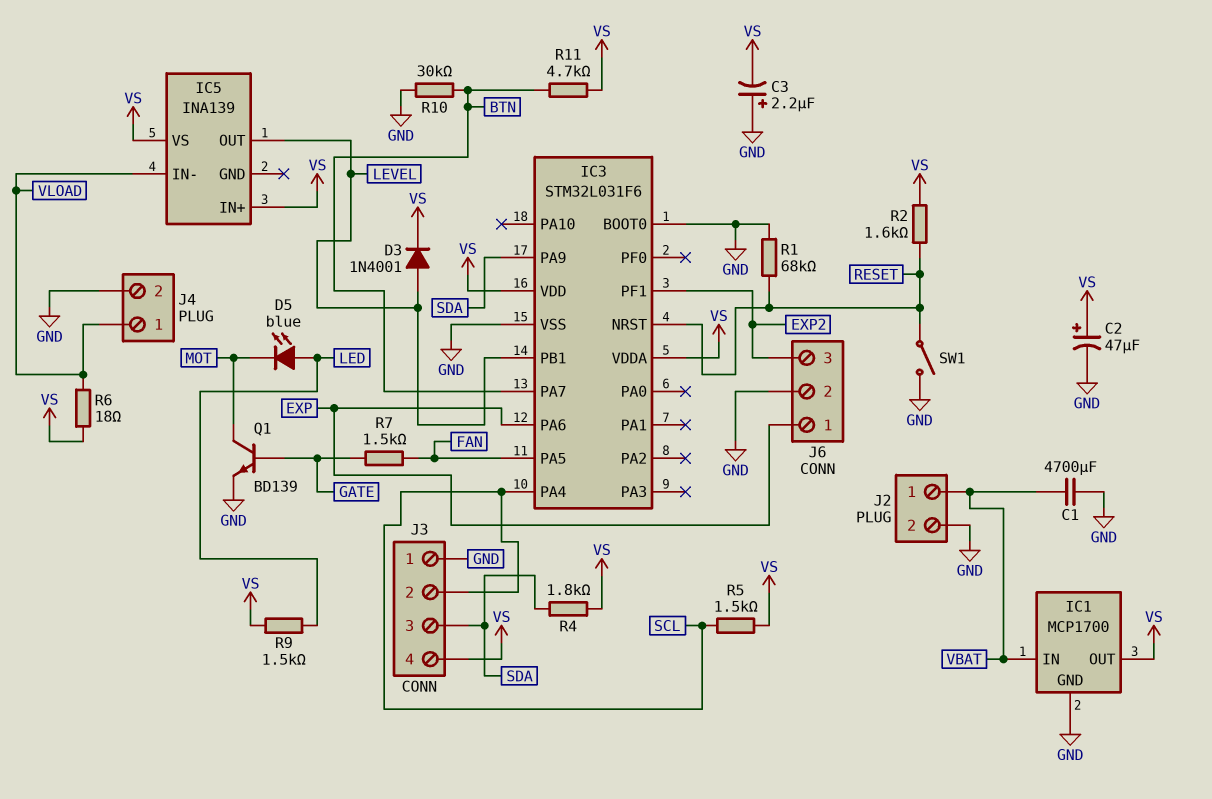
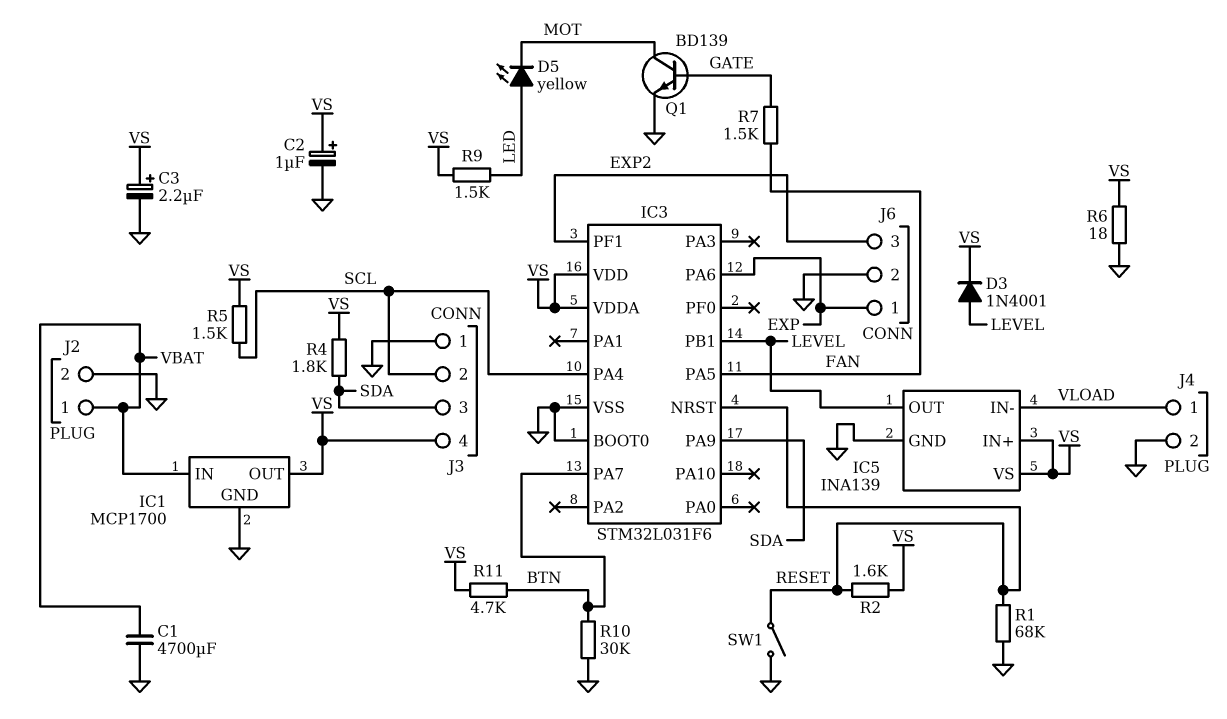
C2: 47uF (plus VS, minus GND) -> 1uF (plus VS, minus GND)
C3: 2.2uF (plus GND, minus VS) -> 2.2uF (plus VS, minus GND)
D5: LED blue (A LED, K MOT) -> LED yellow (A LED, K MOT)
IC5 pin GND: none -> GND
R6: 18 (VLOAD, VS) -> 18 (GND, VS)

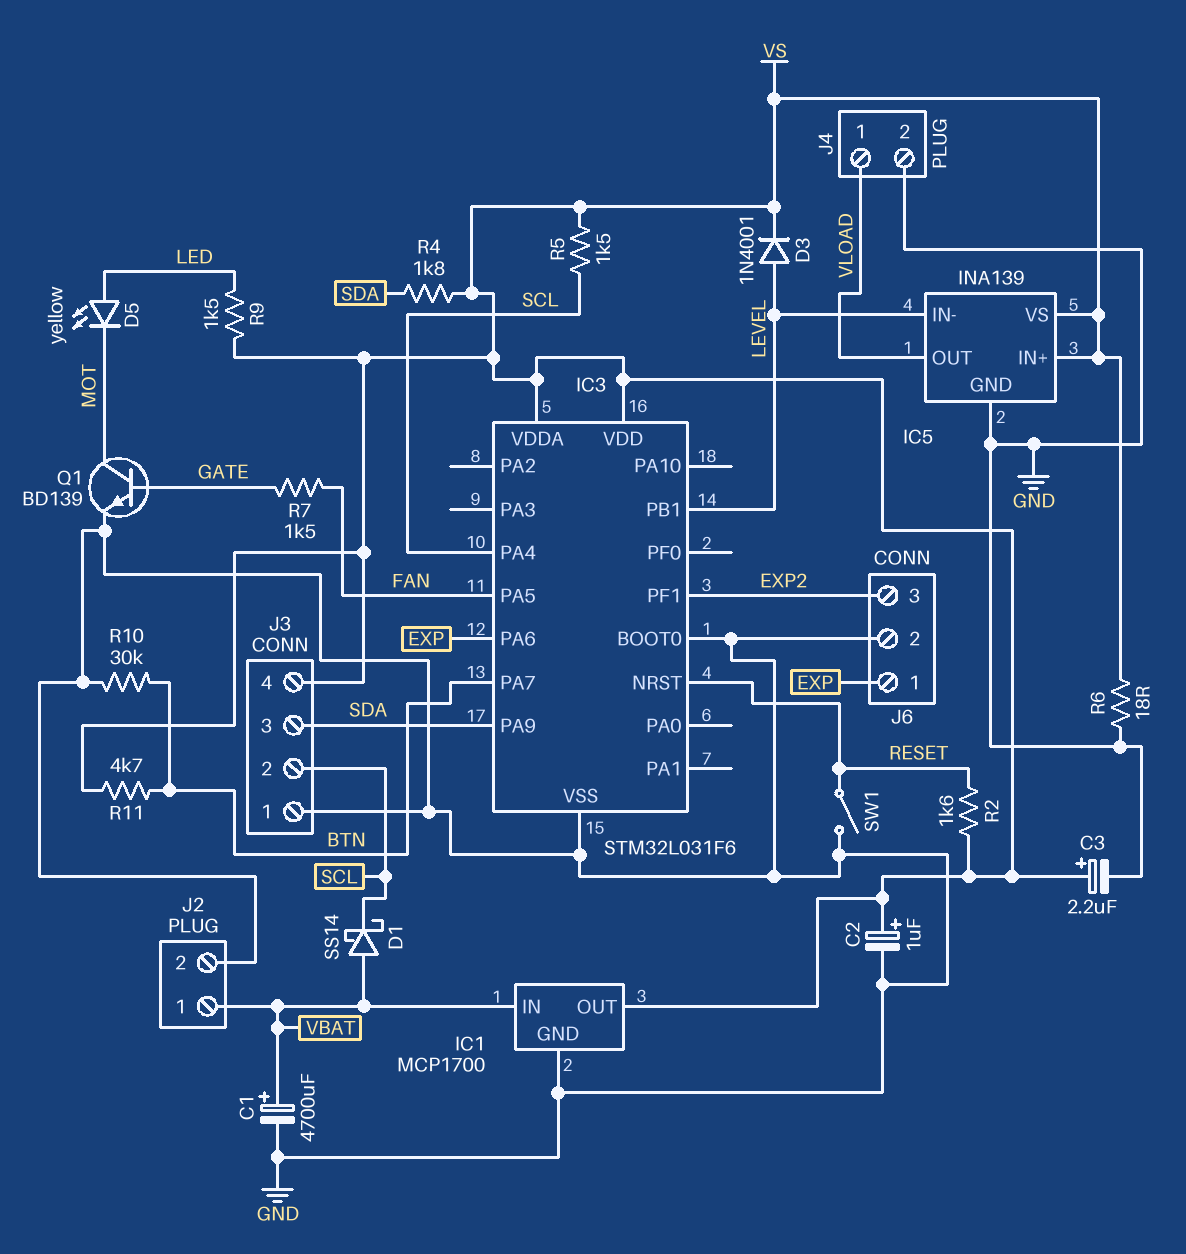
C1: 4700uF (GND, VBAT) -> 4700uF (plus VBAT, minus GND)
D1: none -> schottky SS14 (A VBAT, K SCL)
IC5 pin IN-: VLOAD -> LEVEL
IC5 pin OUT: LEVEL -> VLOAD
R1: 68k (GND, RESET) -> none

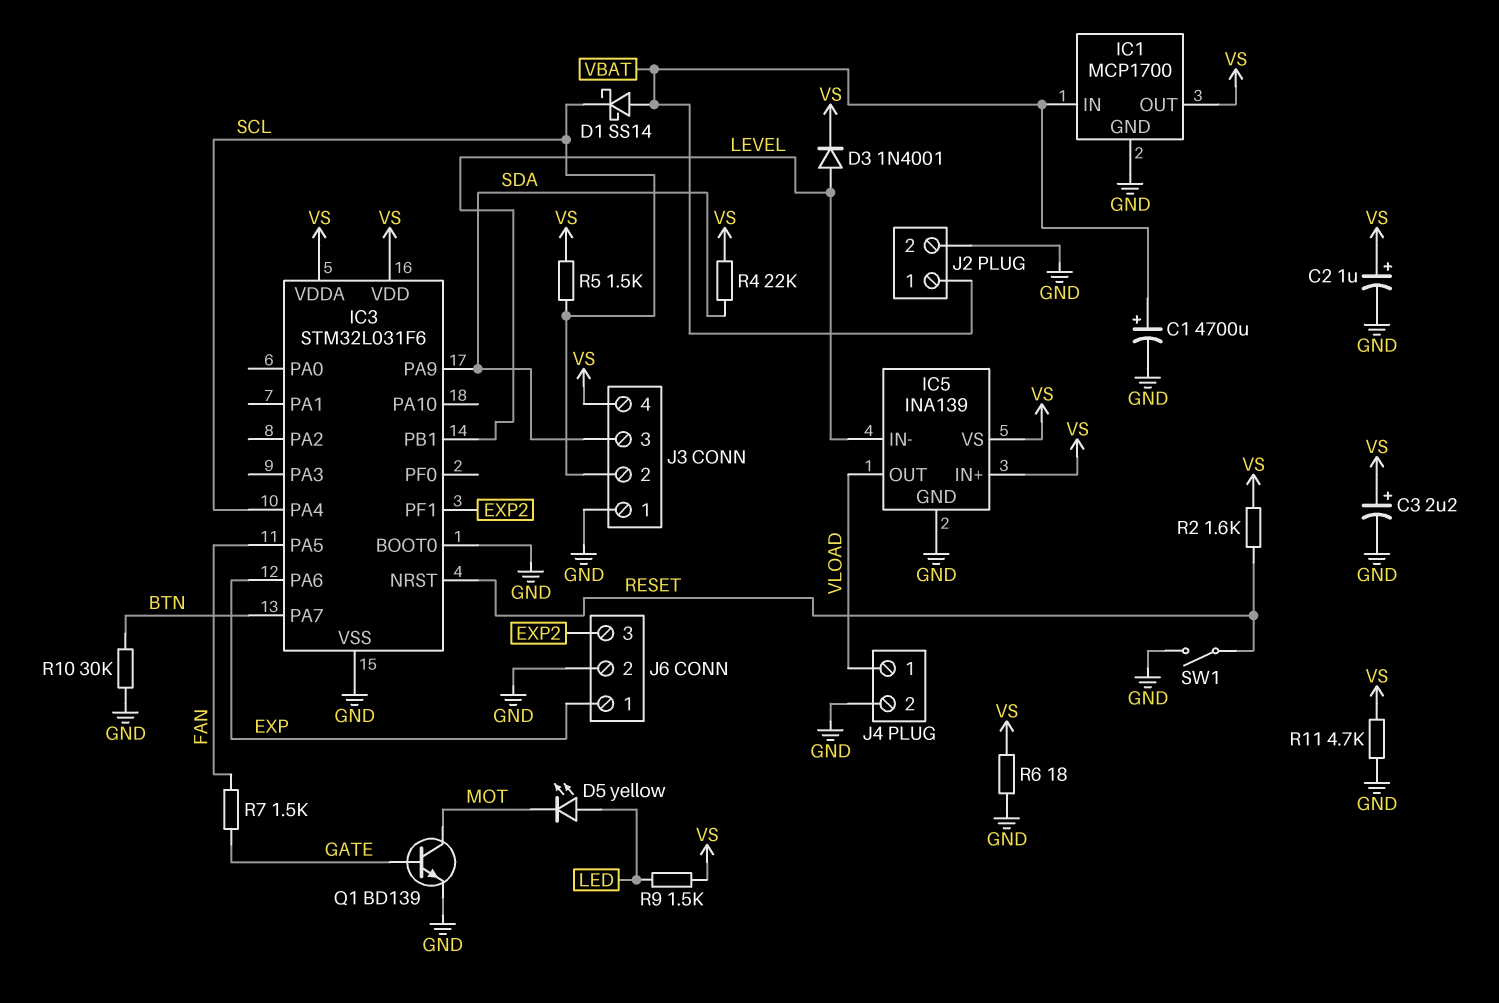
R4: 1.8k (SDA, VS) -> 22k (SDA, VS)
R11: 4.7k (BTN, VS) -> 4.7k (GND, VS)

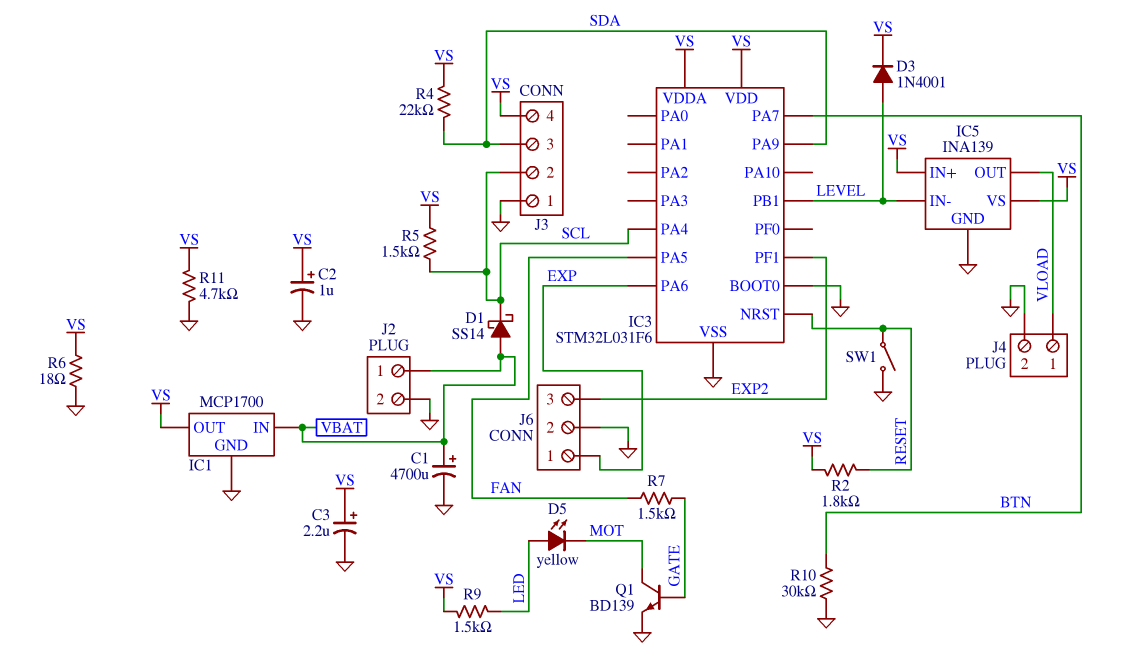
R2: 1.6k (RESET, VS) -> 1.8k (RESET, VS)

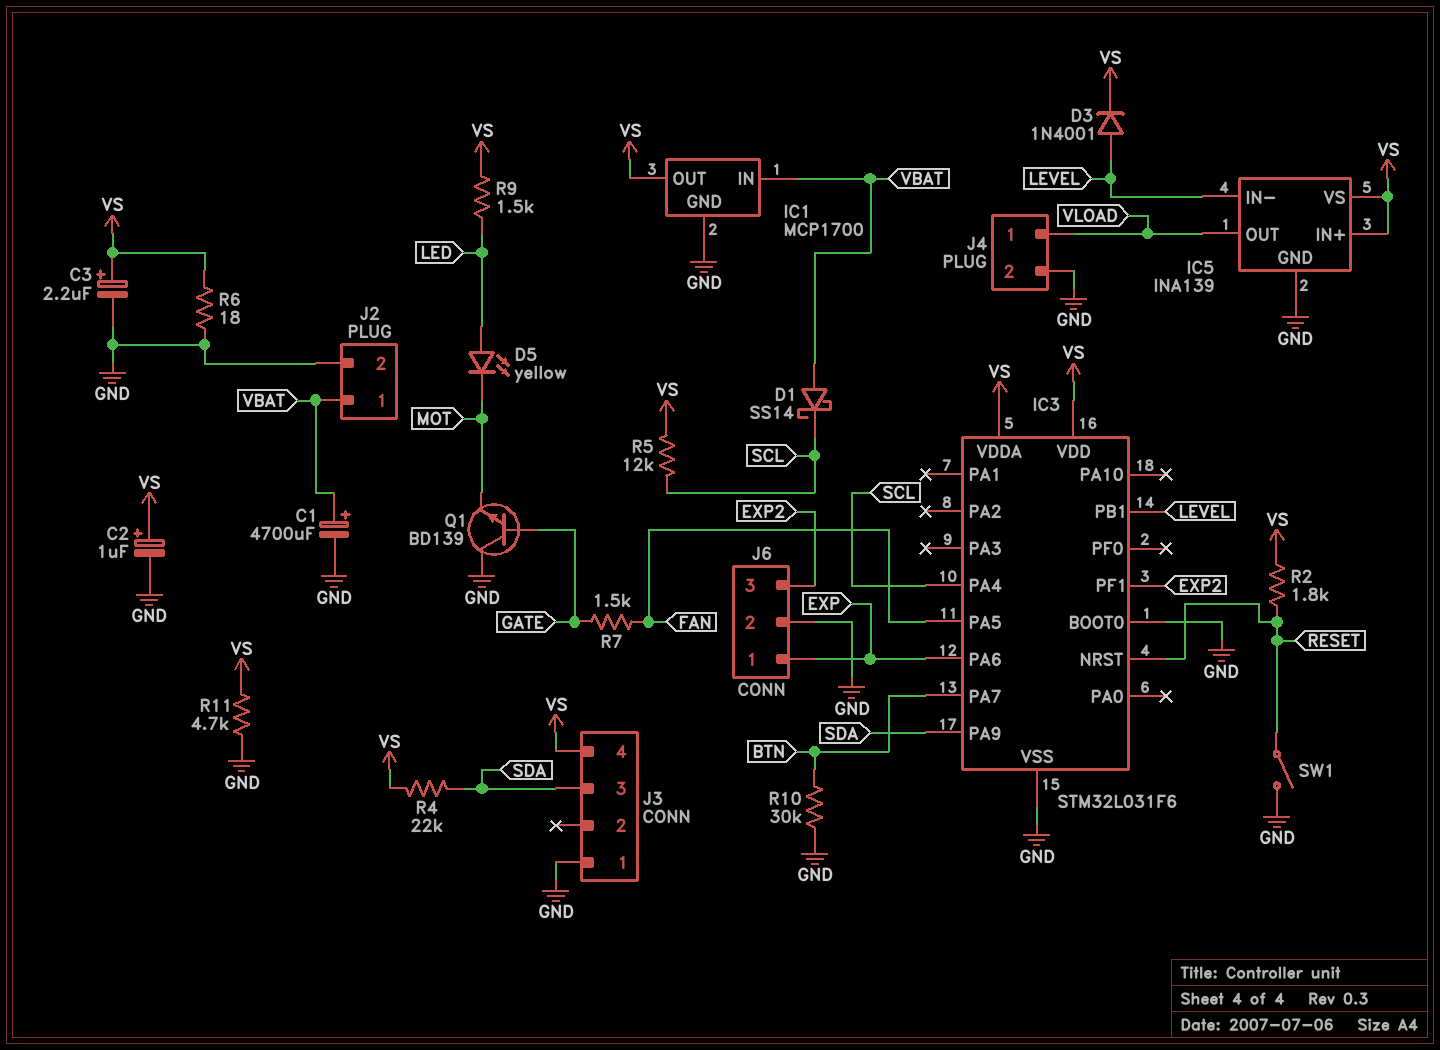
J3 pin 2: SCL -> none
Q1: NPN BD139 (B GATE, C MOT, E GND) -> NPN BD139 (B GATE, C GND, E MOT)
R5: 1.5k (SCL, VS) -> 12k (SCL, VS)

